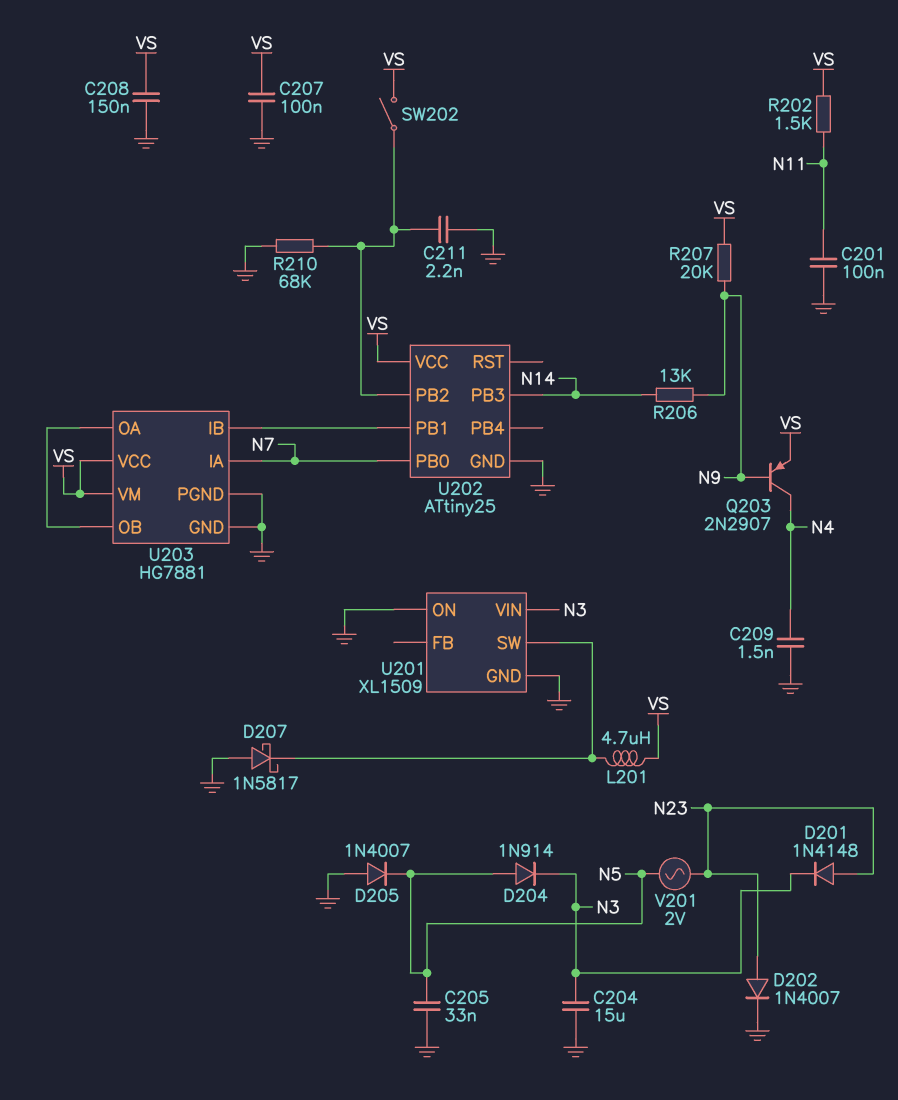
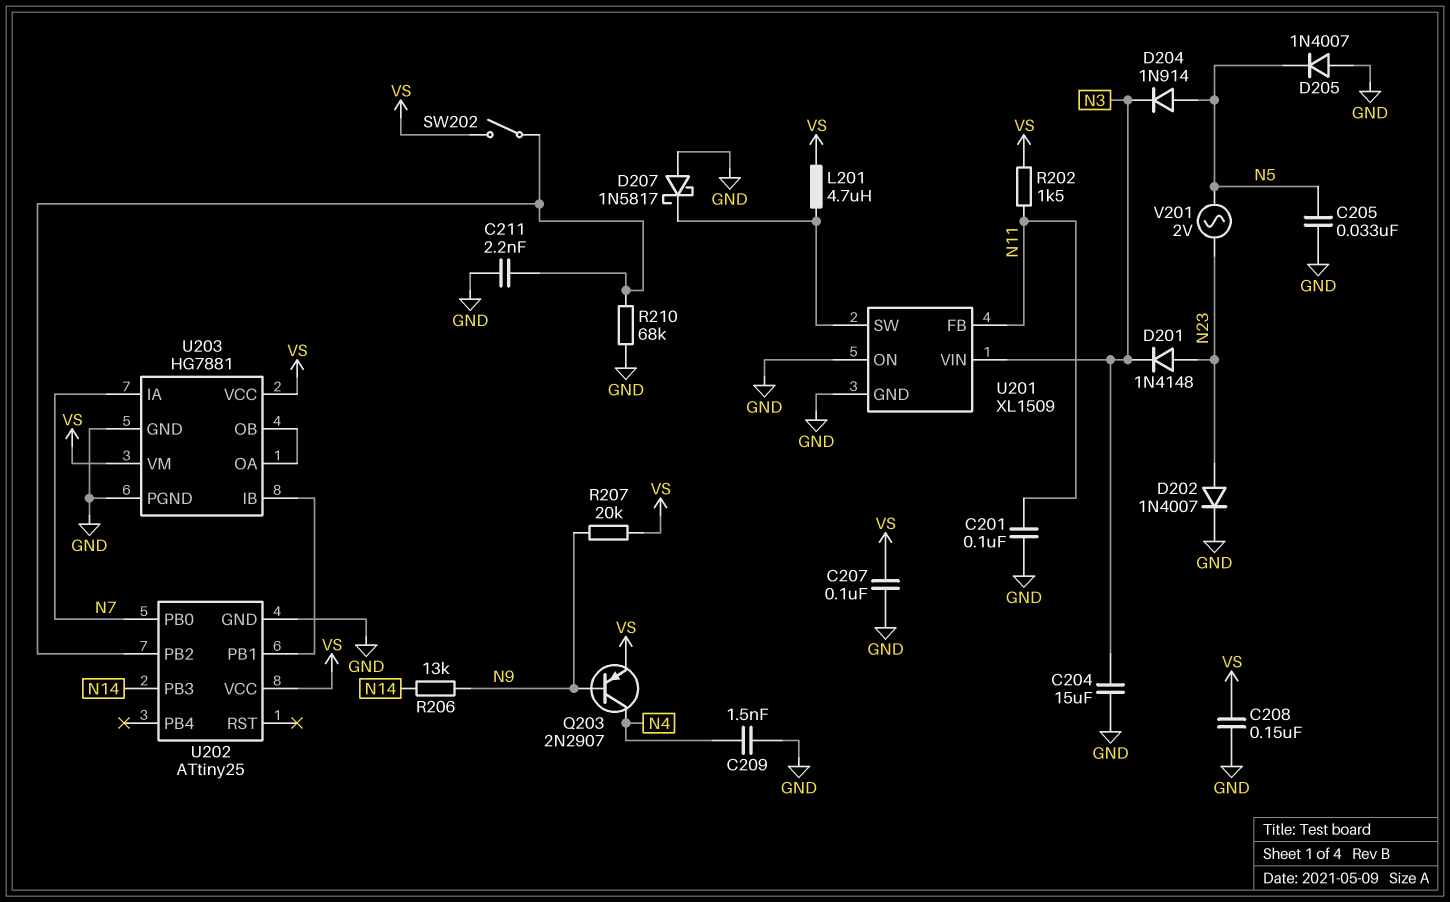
U201 pin FB: none -> N11

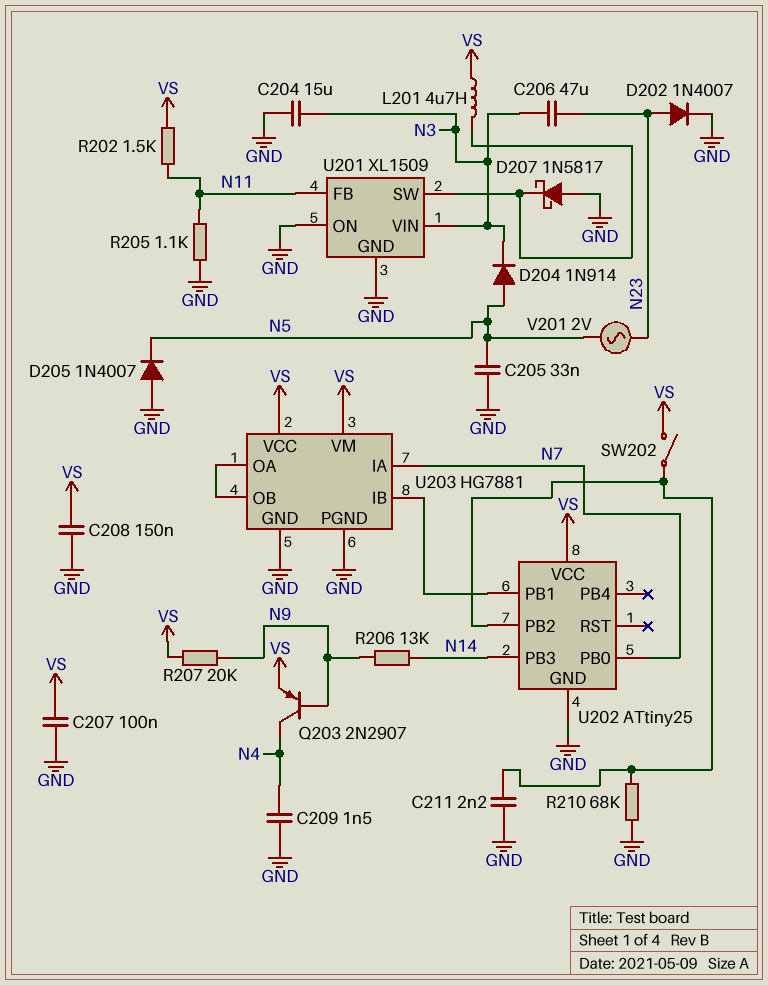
C201: 100nF (GND, N11) -> none
C206: none -> 47uF (N3, N23)
D201: diode 1N4148 (A N23, K N3) -> none
R205: none -> 1.1k (GND, N11)

